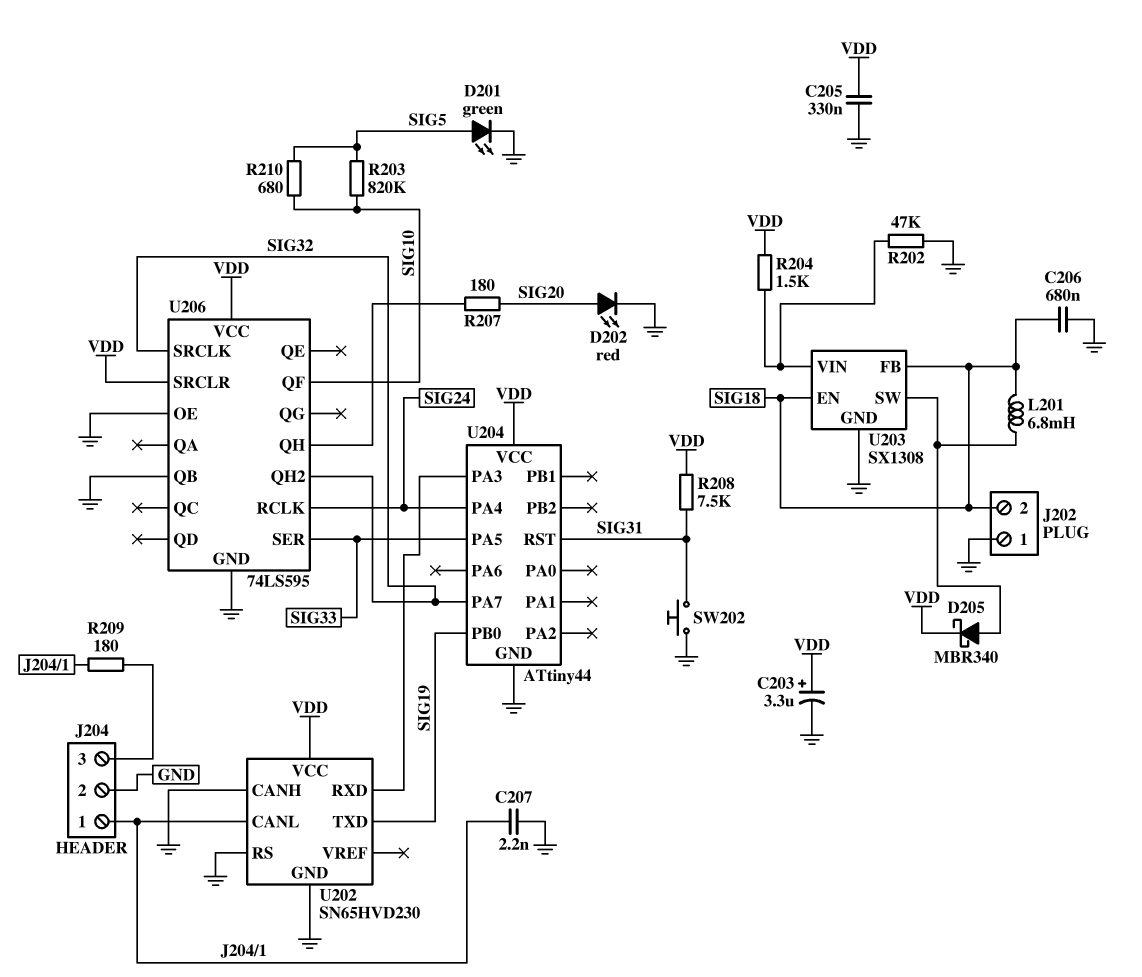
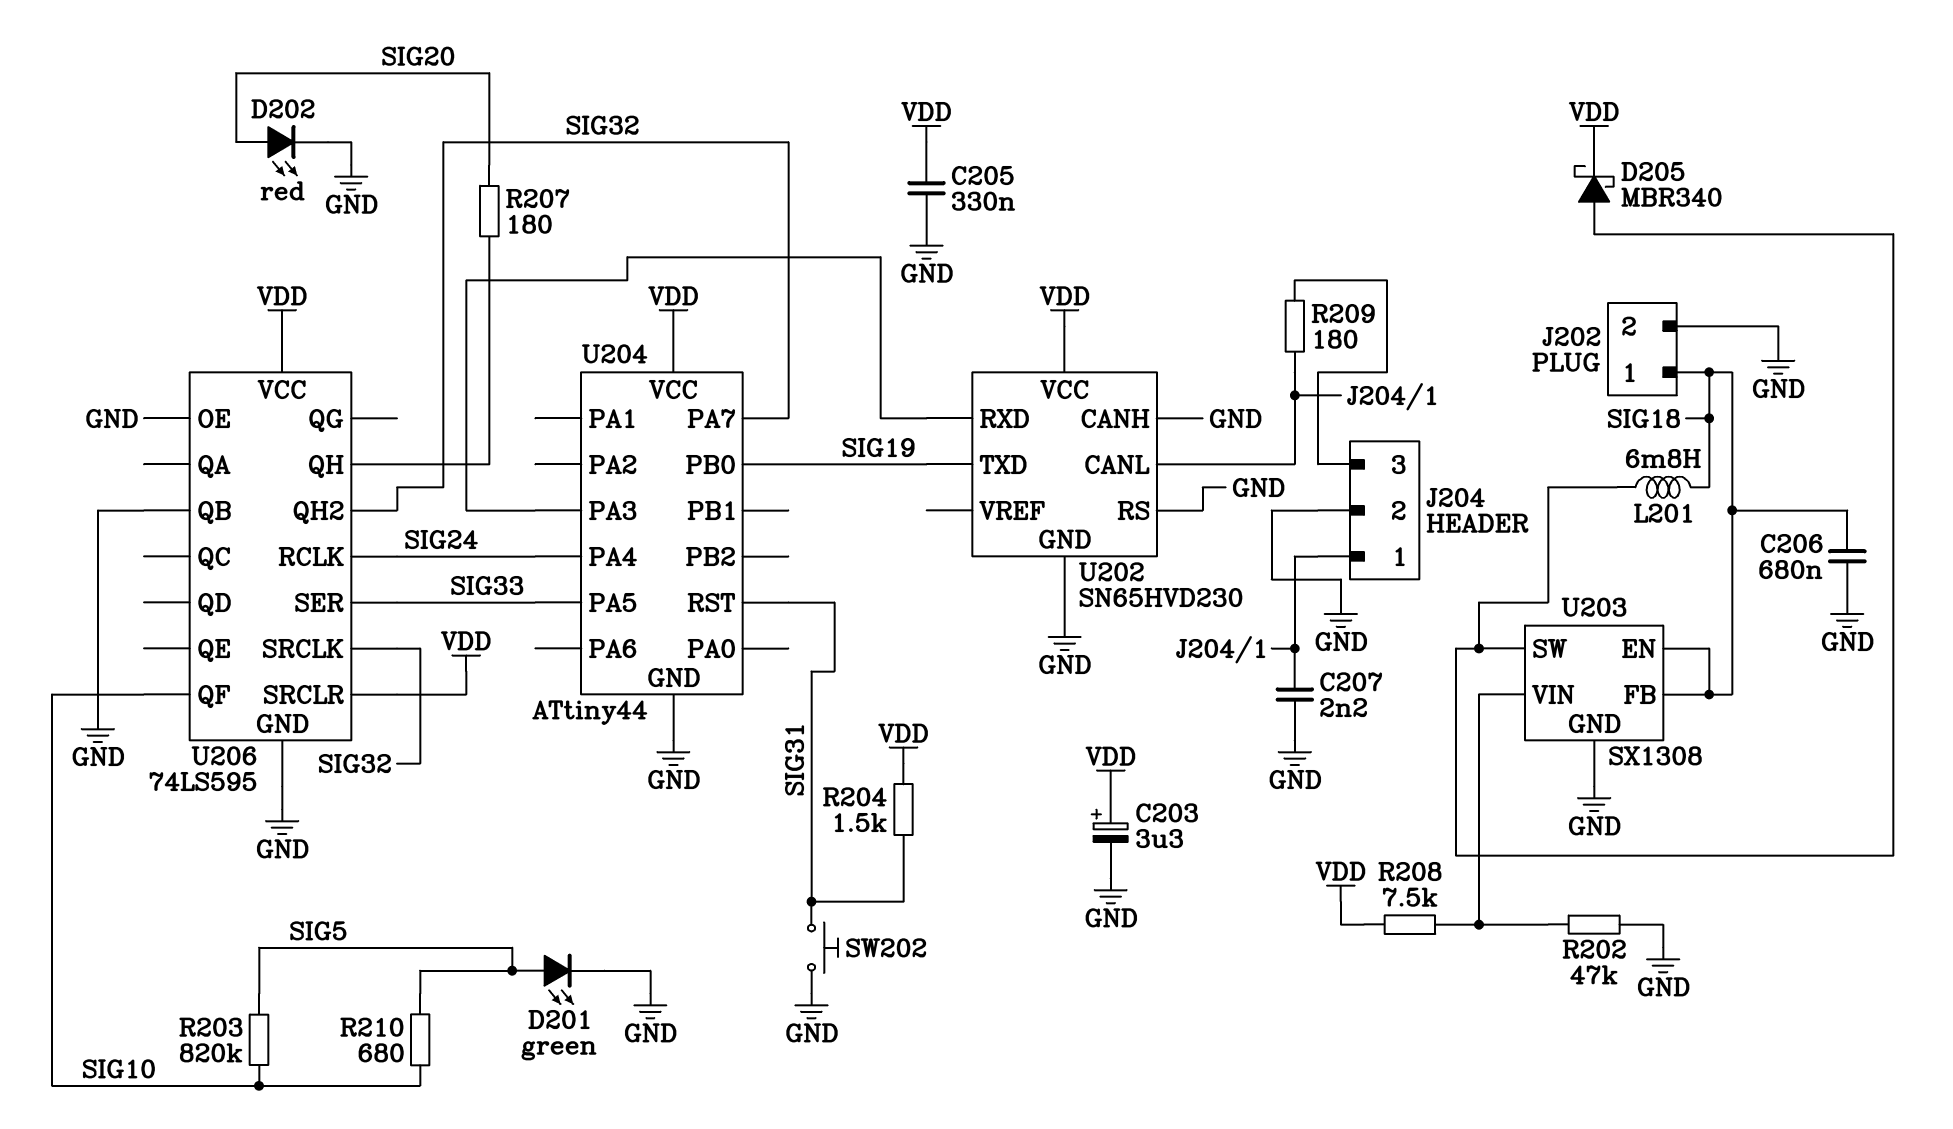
J202 pin 1: GND -> SIG18
J202 pin 2: SIG18 -> GND
R204: 1.5k (U203/VIN, VDD) -> 1.5k (SIG31, VDD)
R208: 7.5k (SIG31, VDD) -> 7.5k (U203/VIN, VDD)

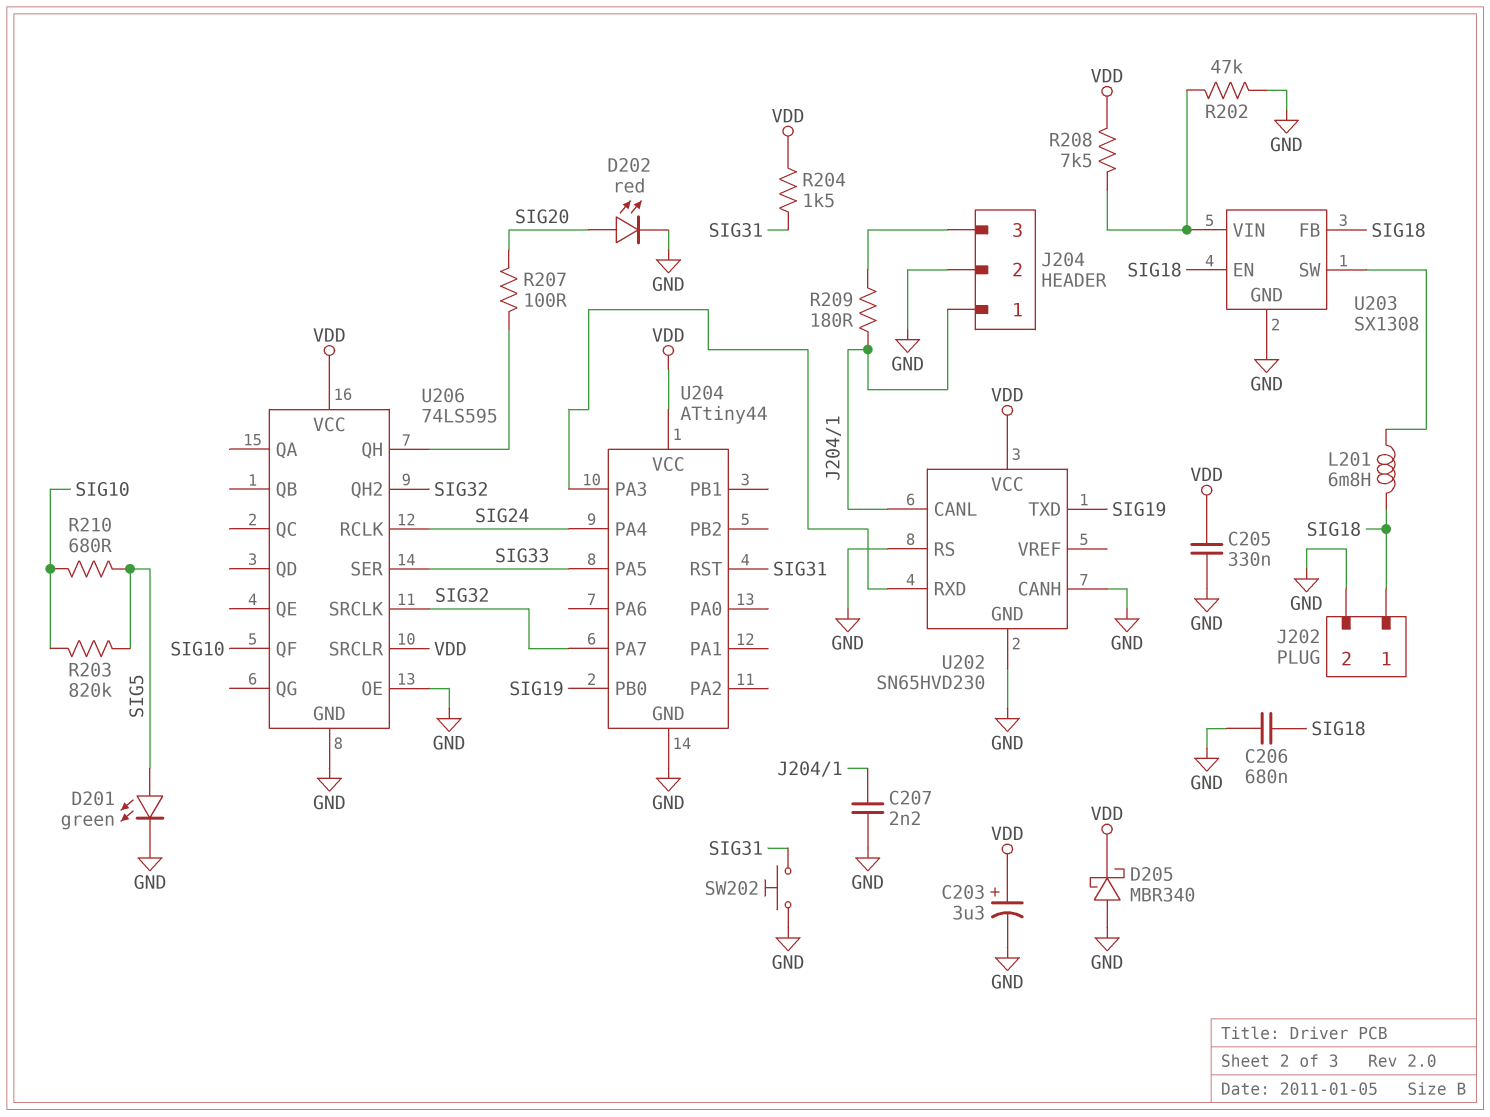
D205: schottky MBR340 (A U203/SW, K VDD) -> schottky MBR340 (A GND, K VDD)
R207: 180 (SIG20, U206/QH) -> 100 (SIG20, U206/QH)
U206 pin QB: GND -> none

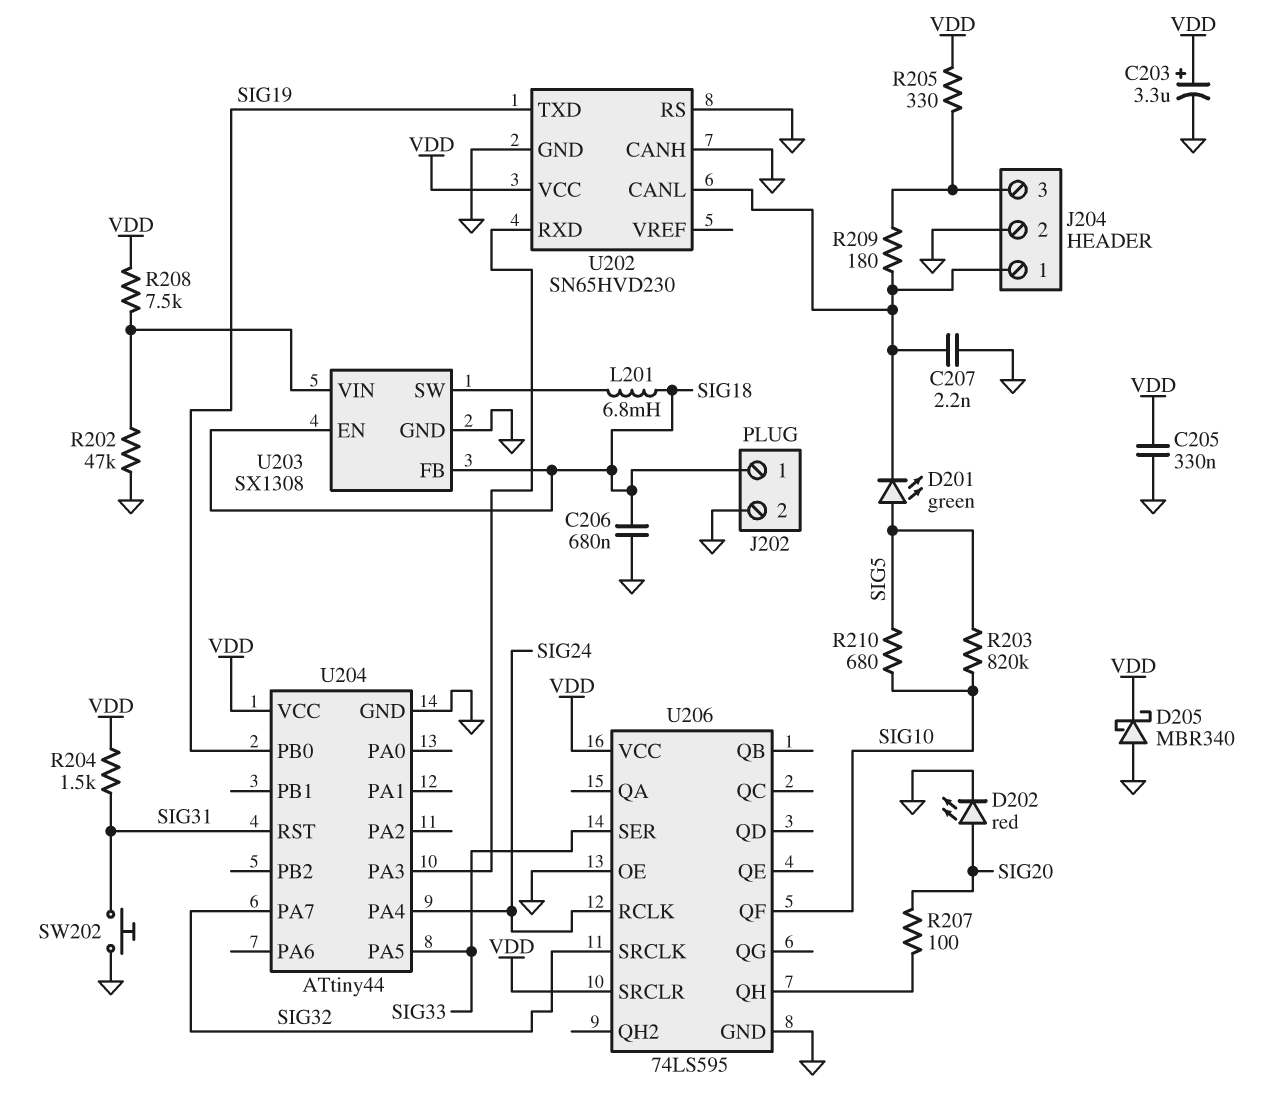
D201: LED green (A SIG5, K GND) -> LED green (A SIG5, K J204/1)
R205: none -> 330 (J204/3, VDD)
U206 pin QH2: SIG32 -> none

